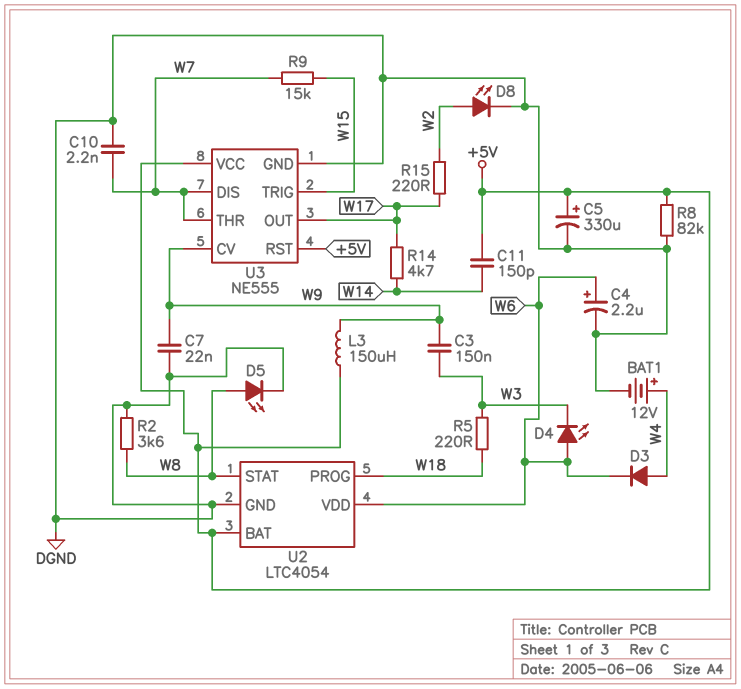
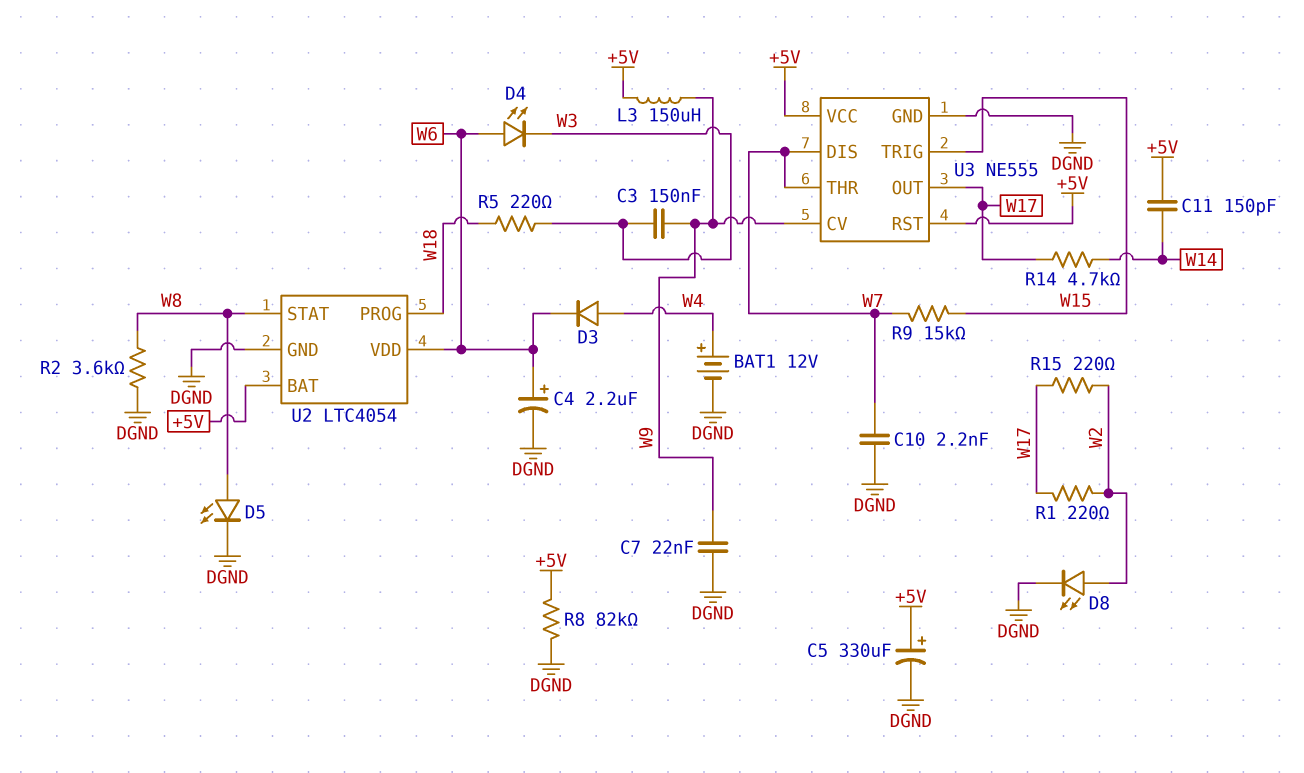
R1: none -> 220 (W2, W17)

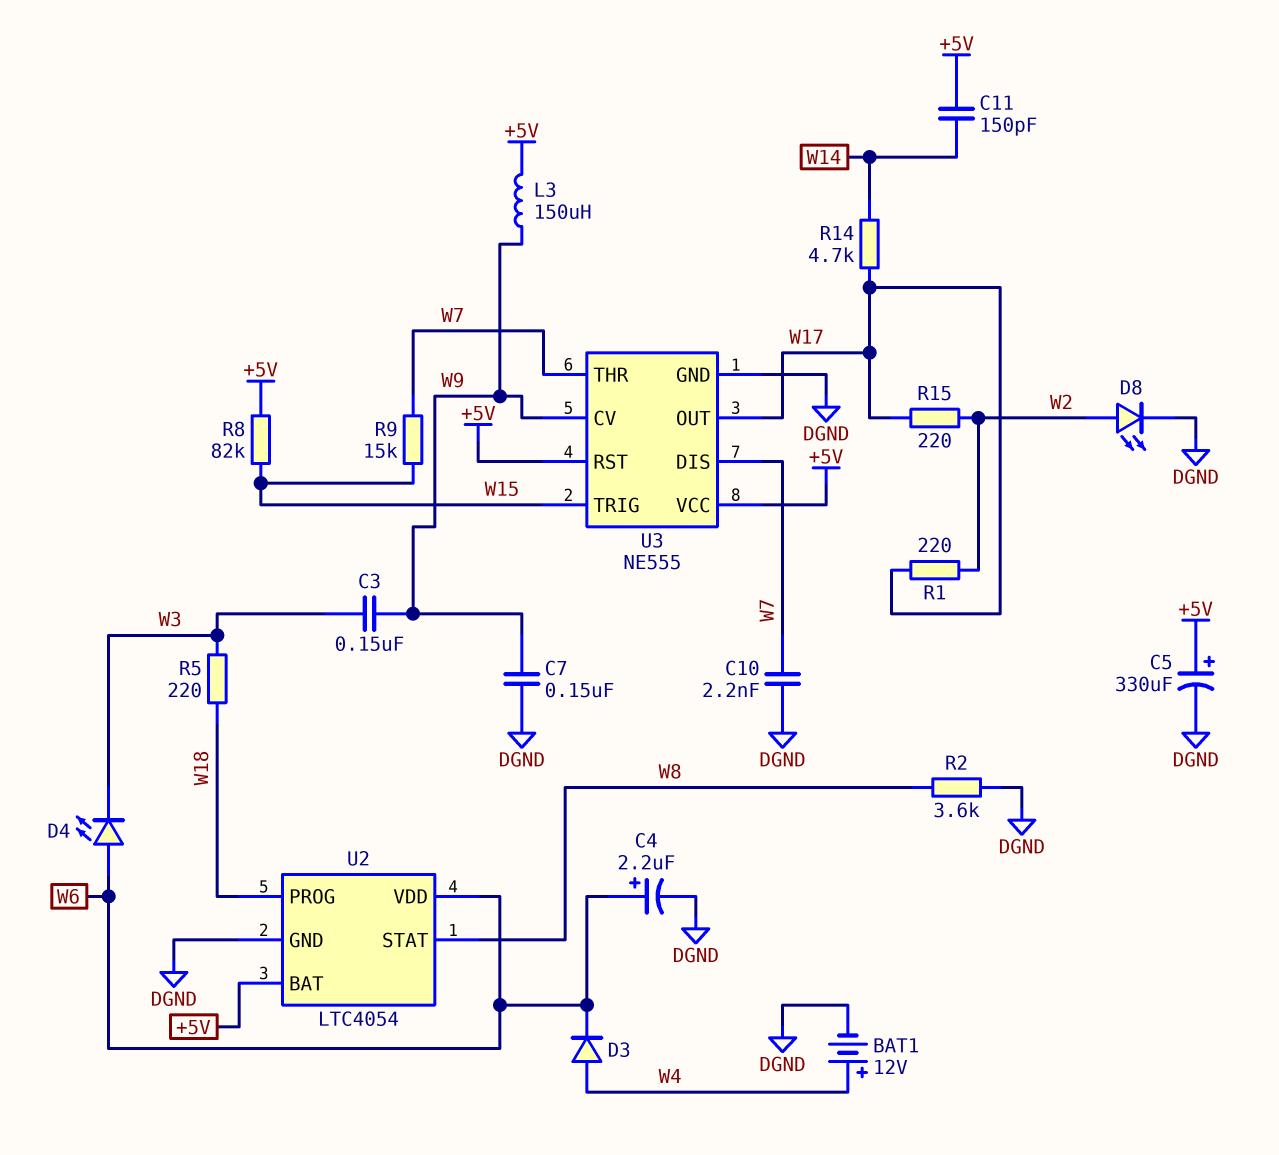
C7: 22nF (DGND, W9) -> 150nF (DGND, W9)
D5: LED (A W8, K DGND) -> none
R8: 82k (+5V, DGND) -> 82k (+5V, W15)

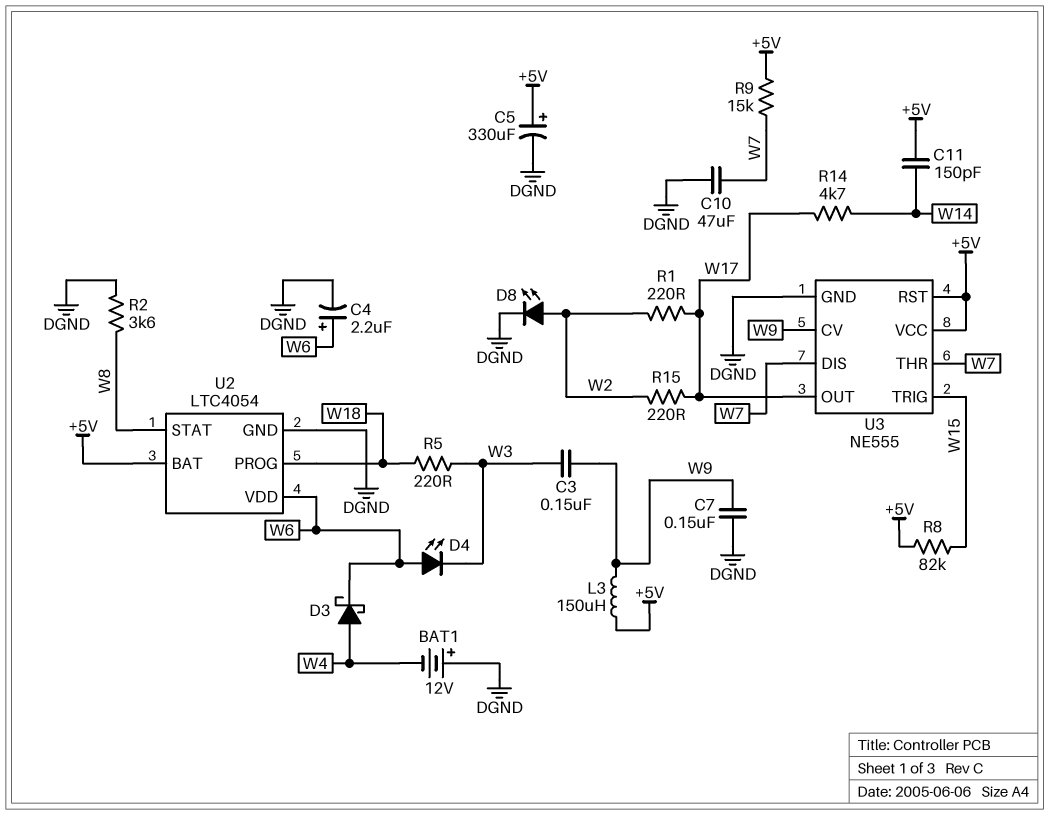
BAT1: 12V (plus W4, minus DGND) -> 12V (plus DGND, minus W4)
C10: 2.2nF (DGND, W7) -> 47uF (DGND, W7)
D3: diode (A W4, K W6) -> schottky (A W4, K W6)
R9: 15k (W7, W15) -> 15k (+5V, W7)

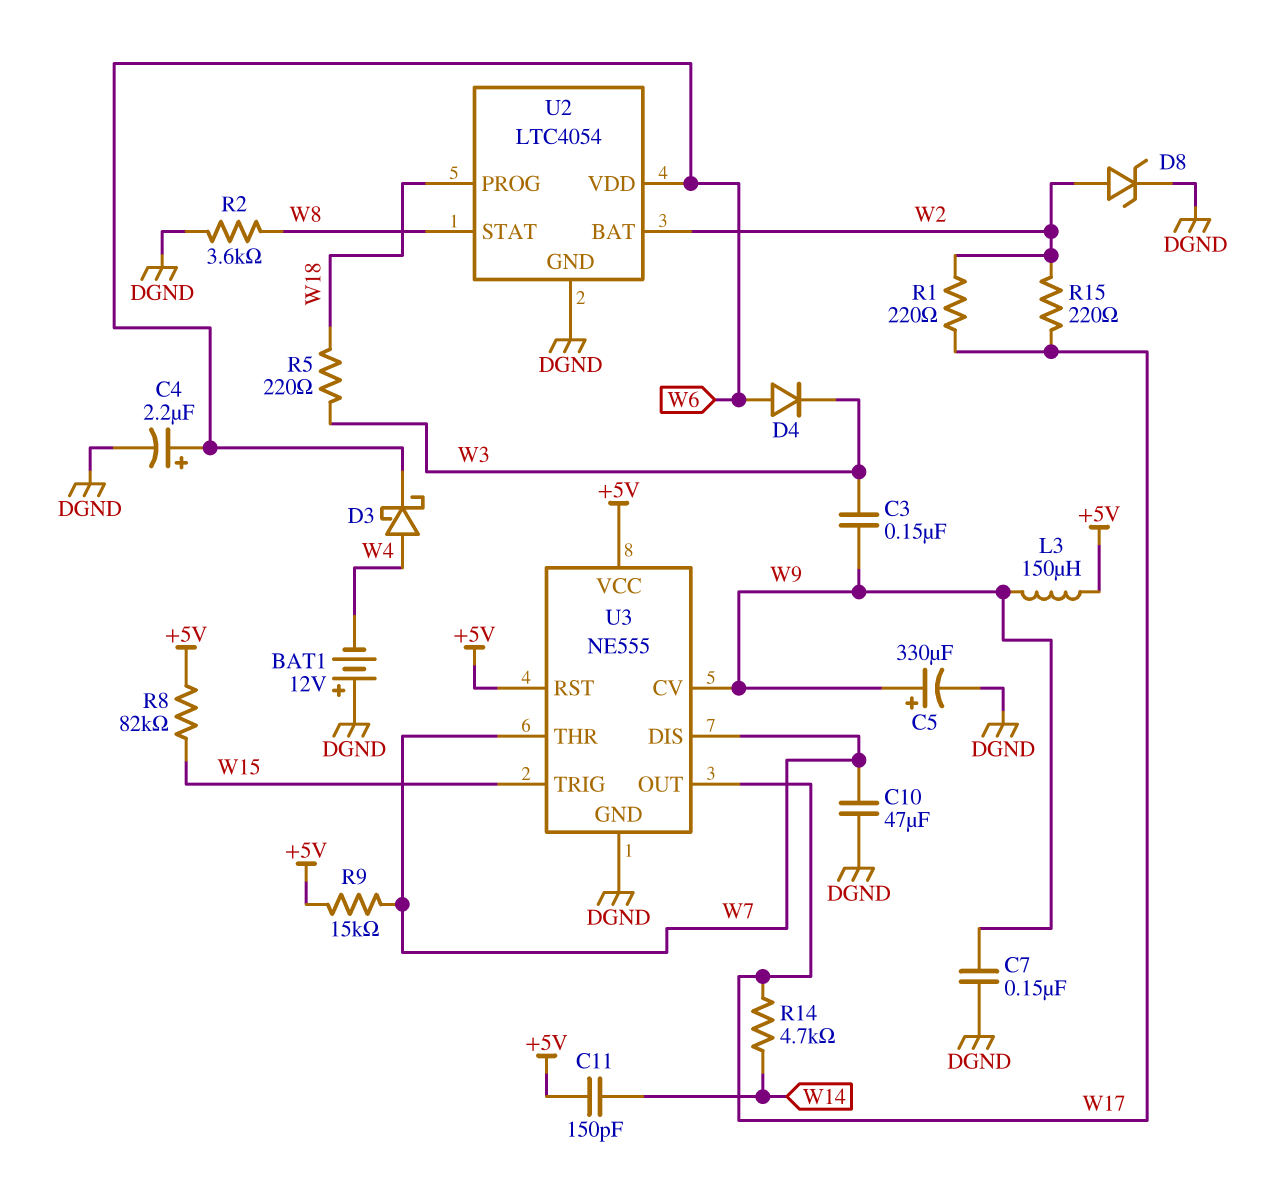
C5: 330uF (plus +5V, minus DGND) -> 330uF (plus W9, minus DGND)
D4: LED (A W6, K W3) -> diode (A W6, K W3)
D8: LED (A W2, K DGND) -> zener (A W2, K DGND)
U2 pin BAT: +5V -> W2

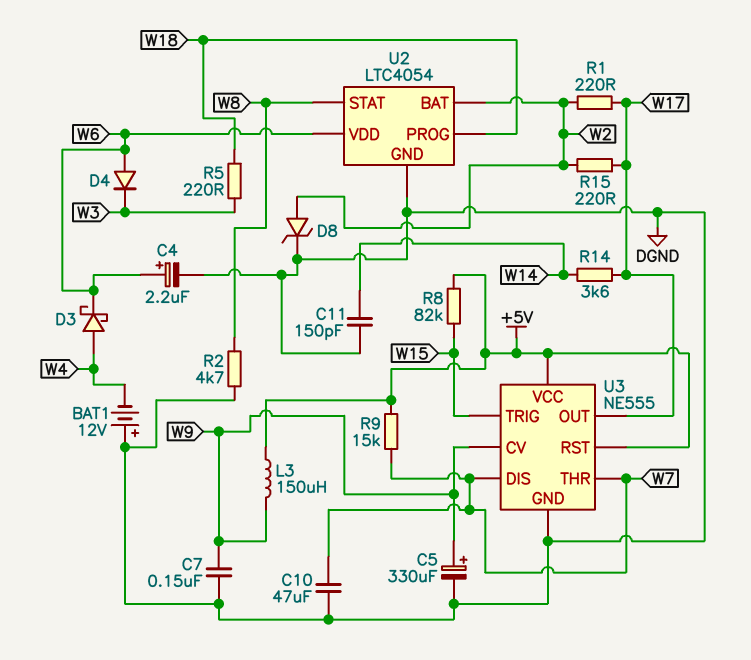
C3: 150nF (W3, W9) -> none
C11: 150pF (+5V, W14) -> 150pF (DGND, W14)
R2: 3.6k (DGND, W8) -> 4.7k (DGND, W8)
R14: 4.7k (W14, W17) -> 3.6k (W14, W17)

